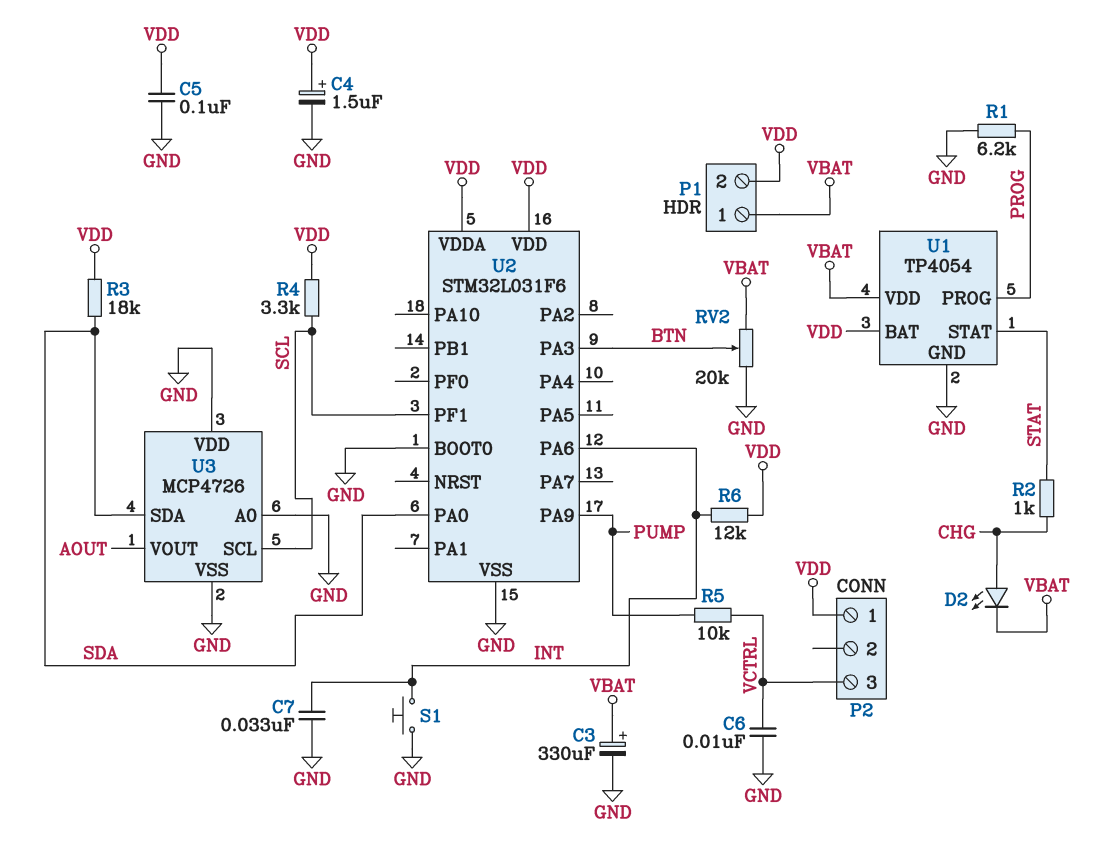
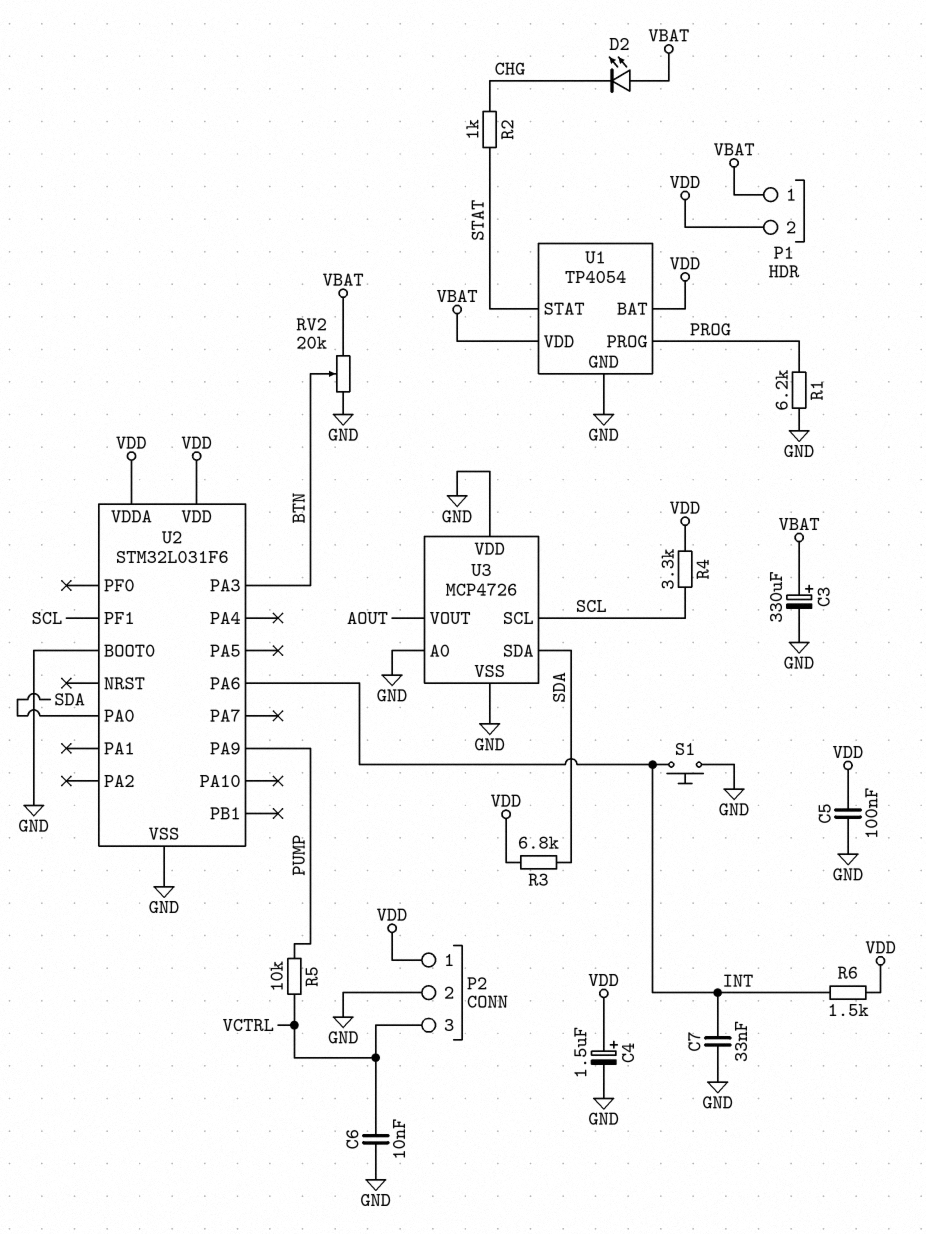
D2: LED (A CHG, K VBAT) -> LED (A VBAT, K CHG)
P2 pin 2: none -> GND
R3: 18k (SDA, VDD) -> 6.8k (SDA, VDD)
R6: 12k (INT, VDD) -> 1.5k (INT, VDD)

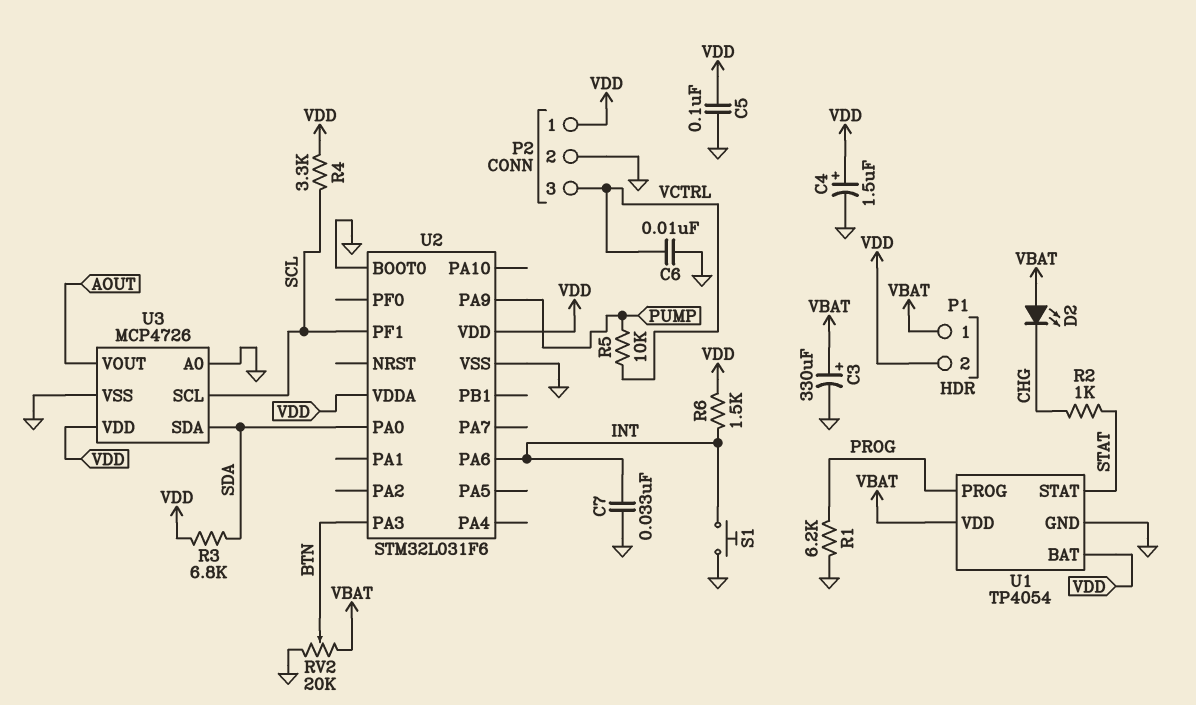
U3 pin VDD: GND -> VDD

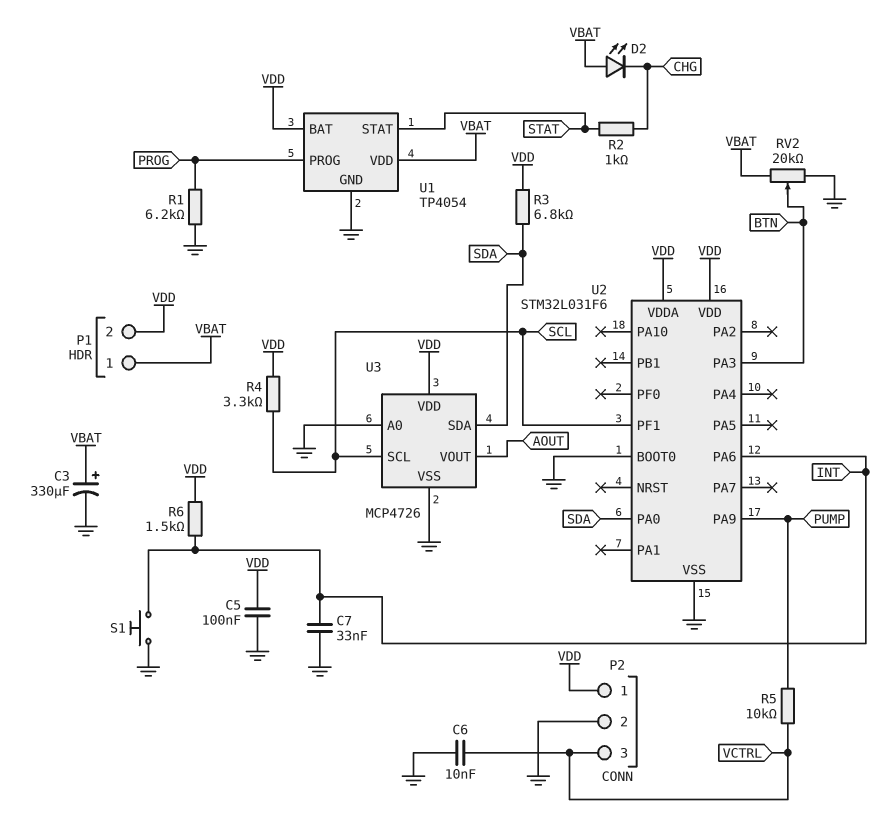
C4: 1.5uF (plus VDD, minus GND) -> none

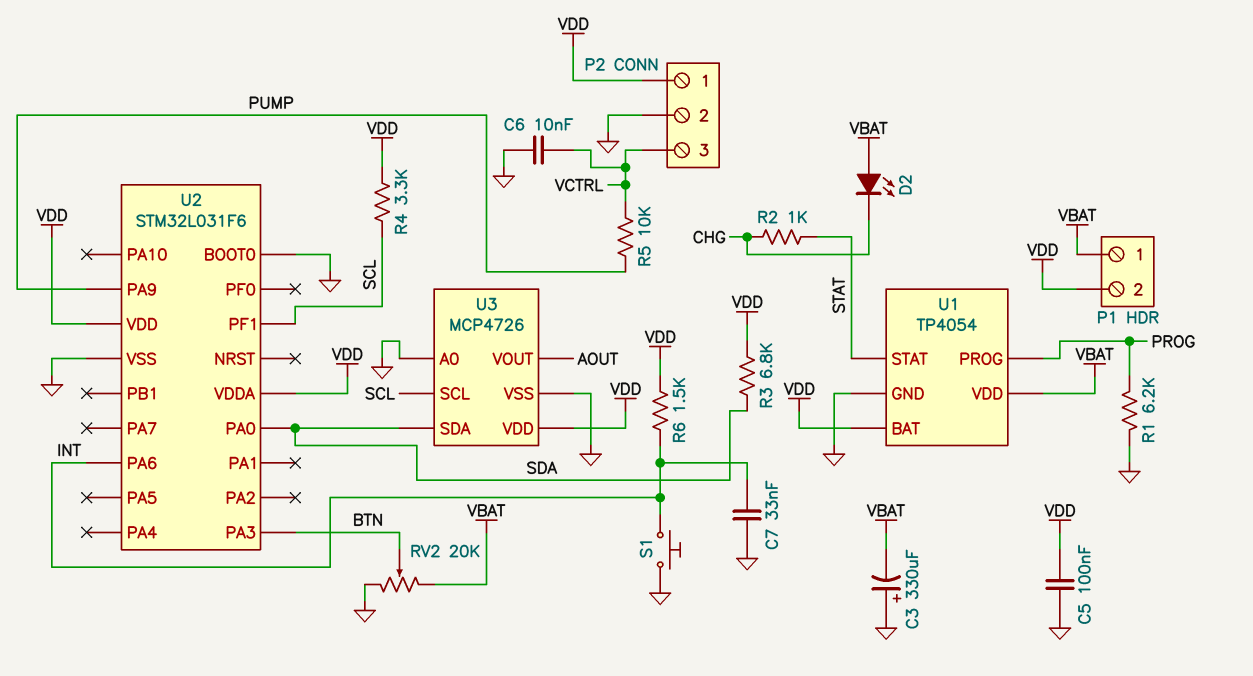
C3: 330uF (plus VBAT, minus GND) -> 330uF (plus GND, minus VBAT)

